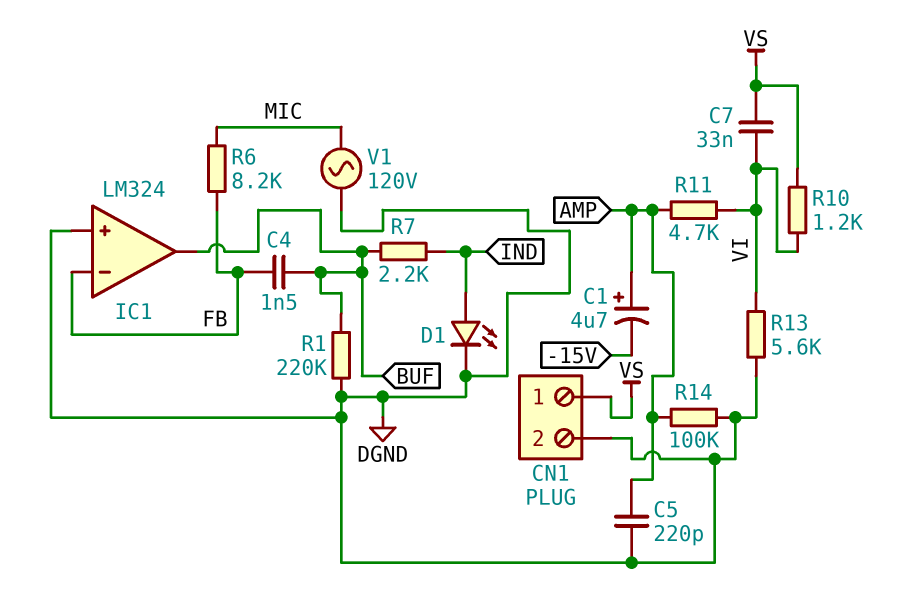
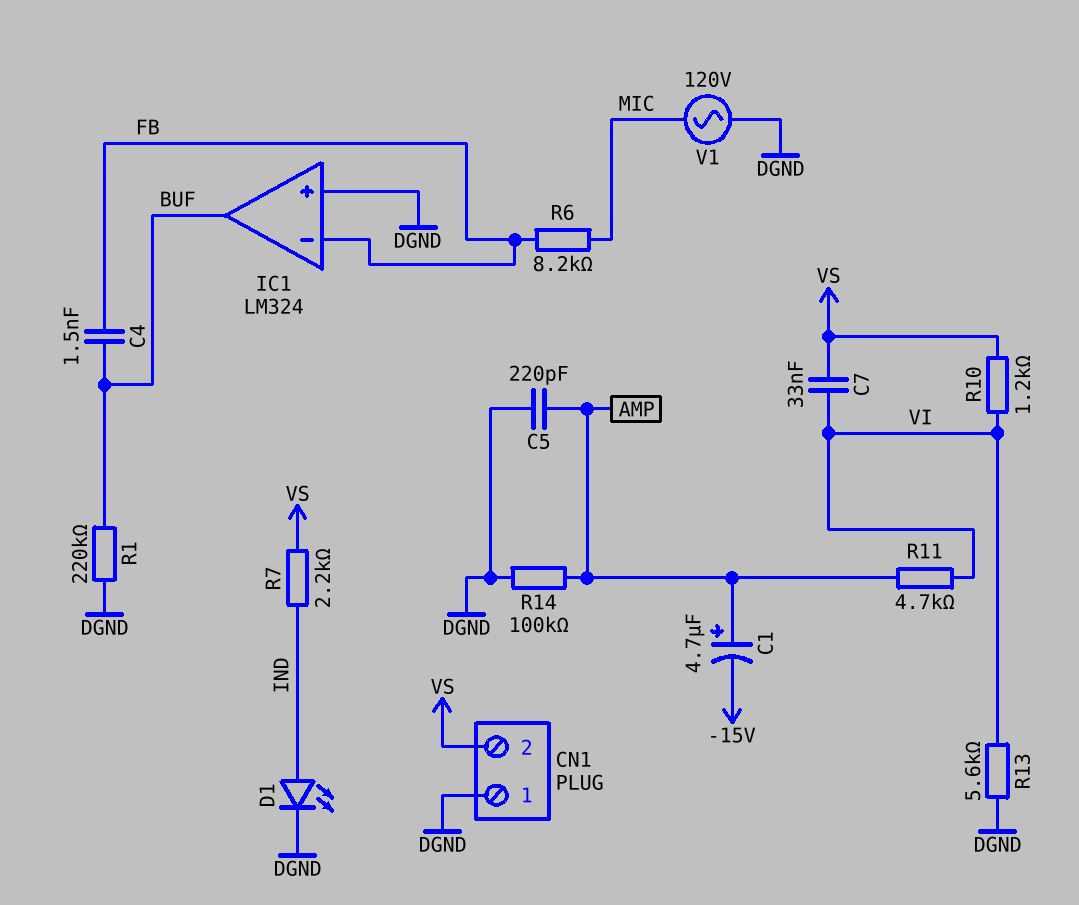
CN1 pin 1: VS -> DGND
CN1 pin 2: DGND -> VS
R7: 2.2k (BUF, IND) -> 2.2k (IND, VS)

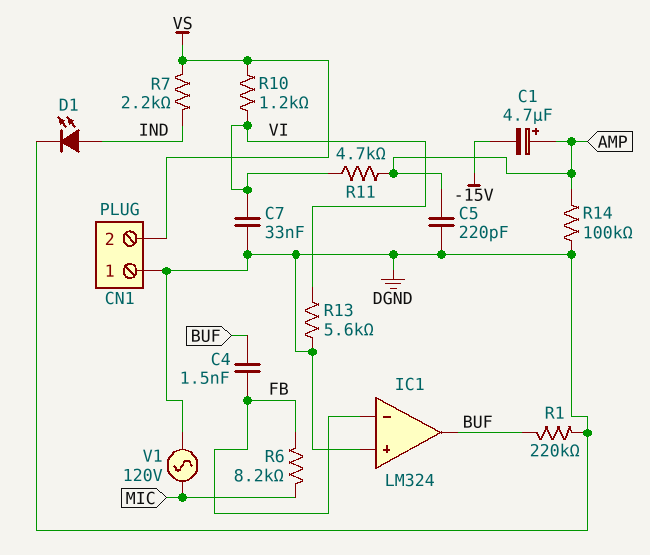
C7: 33nF (VI, VS) -> 33nF (DGND, VI)

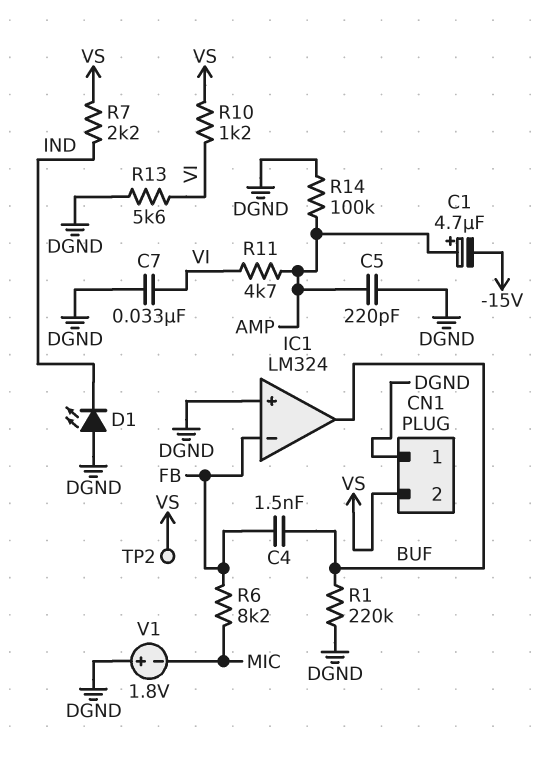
D1: LED (A IND, K DGND) -> LED (A DGND, K IND)
TP2: none -> test point (VS)
V1: AC 120V (DGND, MIC) -> 1.8V (plus DGND, minus MIC)

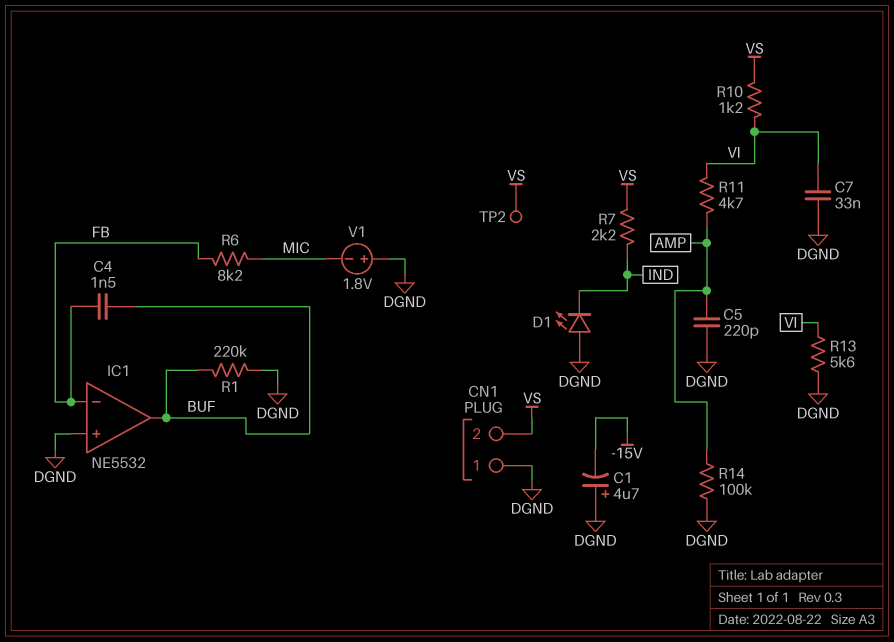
C1: 4.7uF (plus AMP, minus -15V) -> 4.7uF (plus DGND, minus -15V)
IC1: LM324 -> NE5532

